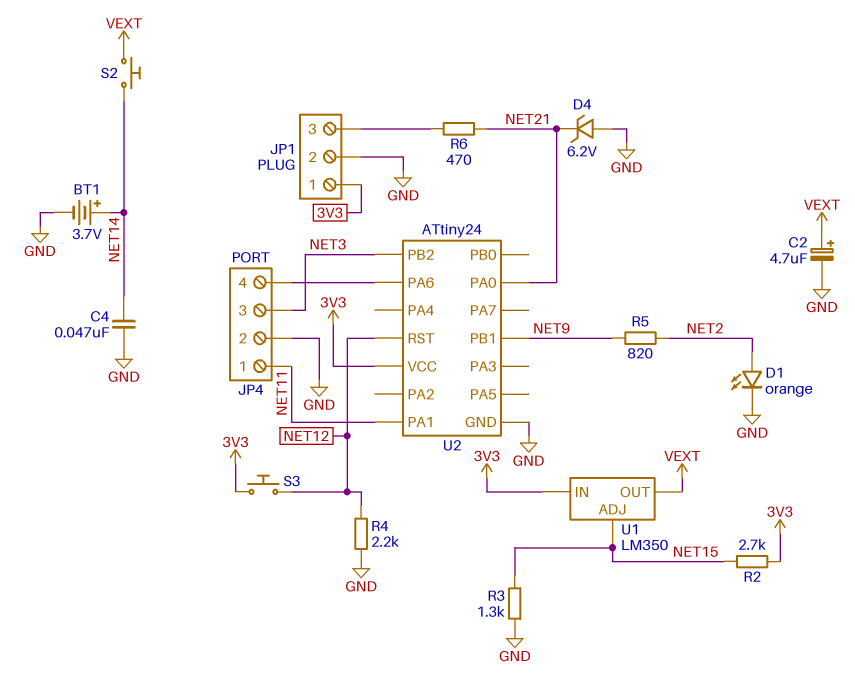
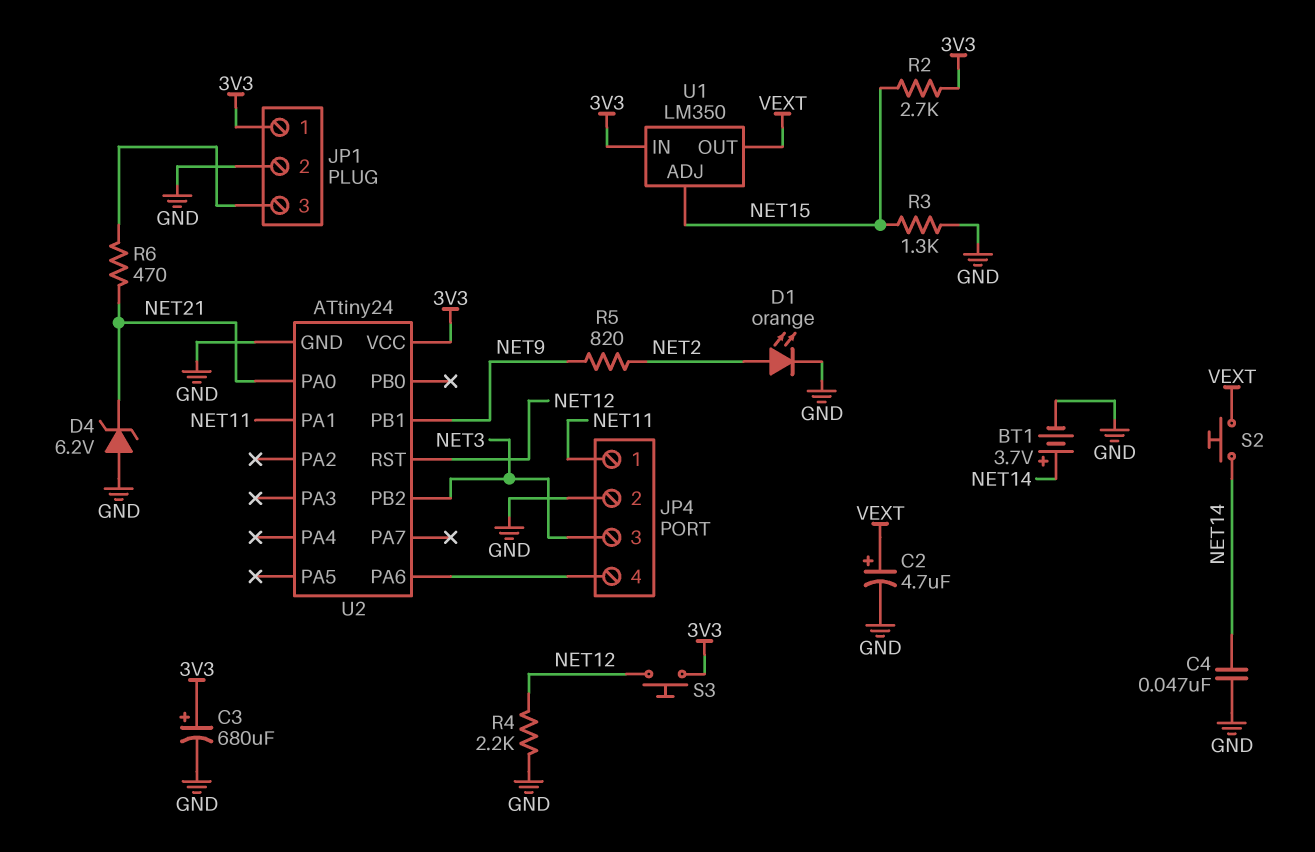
C3: none -> 680uF (plus 3V3, minus GND)

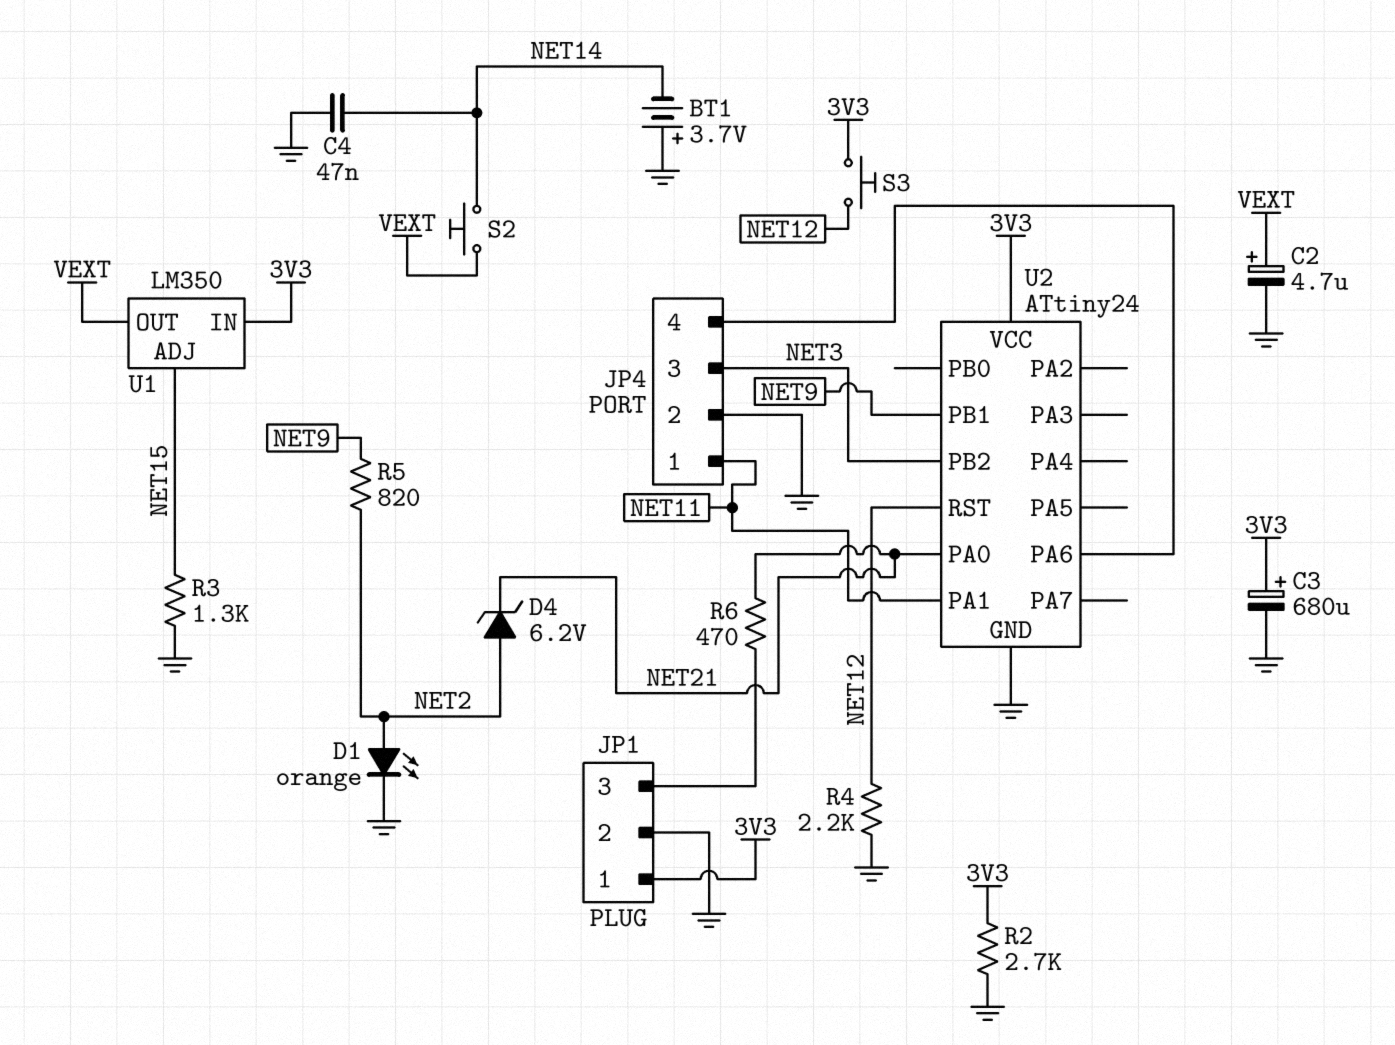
BT1: 3.7V (plus NET14, minus GND) -> 3.7V (plus GND, minus NET14)
D4: zener 6.2V (A GND, K NET21) -> zener 6.2V (A NET2, K NET21)
R2: 2.7k (3V3, NET15) -> 2.7k (3V3, GND)

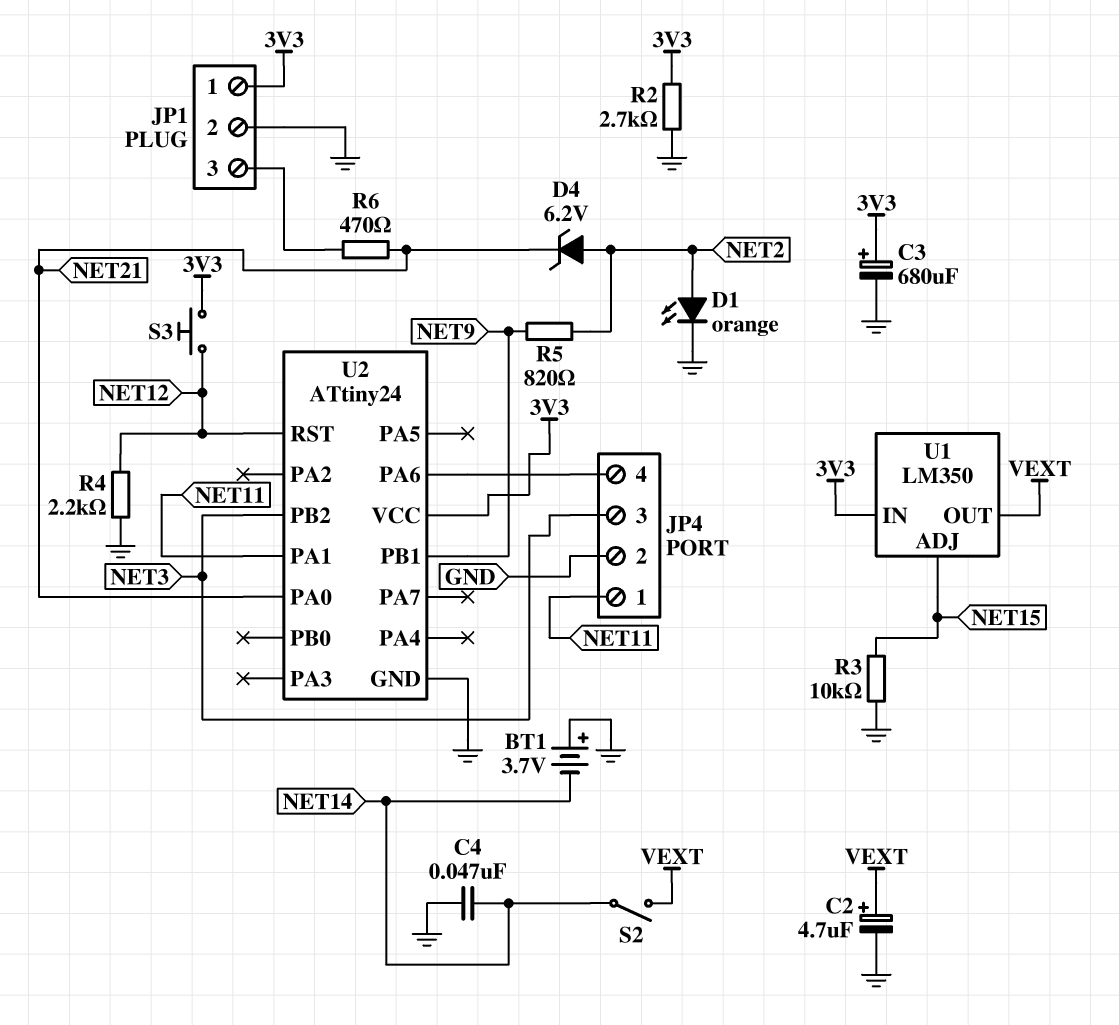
R3: 1.3k (GND, NET15) -> 10k (GND, NET15)
S2: button (NET14, VEXT) -> switch (NET14, VEXT)

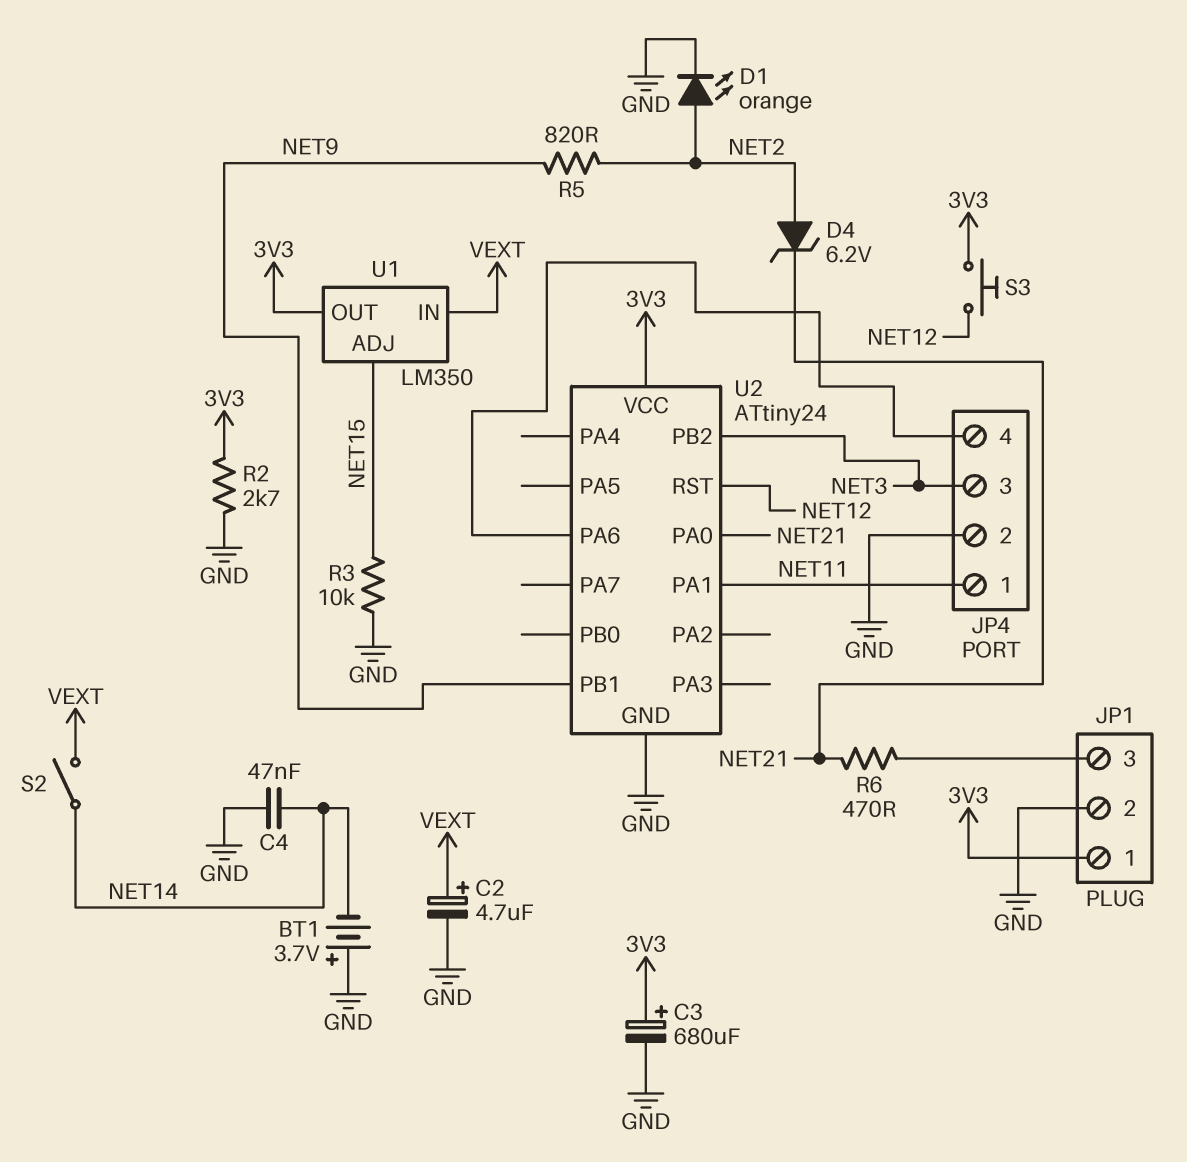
R4: 2.2k (GND, NET12) -> none
U1 pin IN: 3V3 -> VEXT
U1 pin OUT: VEXT -> 3V3

